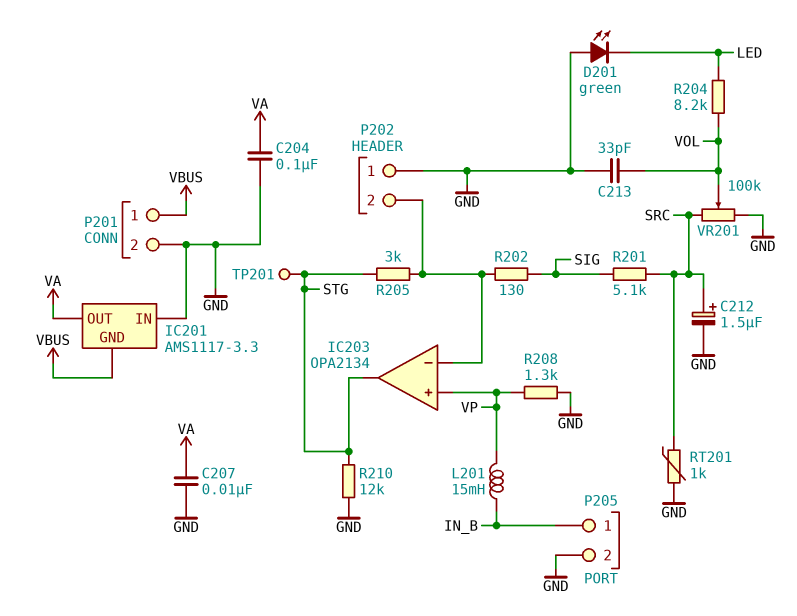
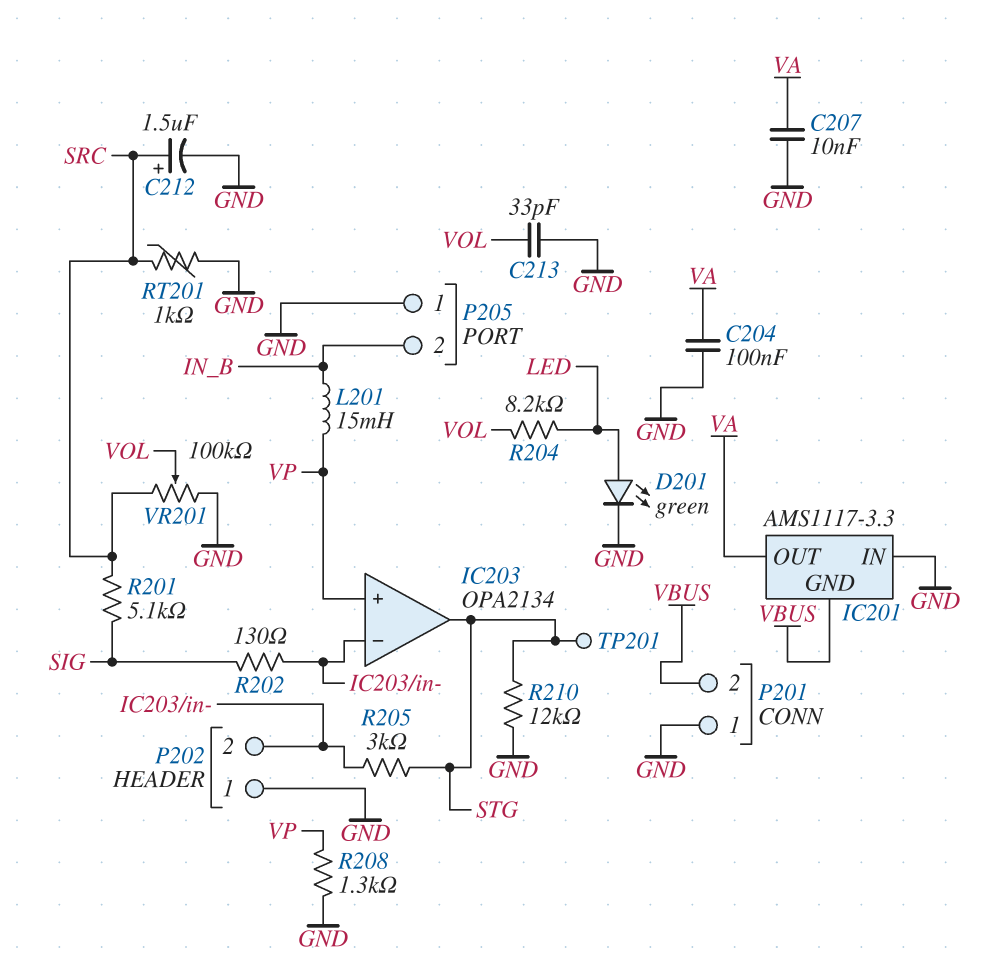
D201: LED green (A GND, K LED) -> LED green (A LED, K GND)
P201 pin 1: VBUS -> GND
P201 pin 2: GND -> VBUS
P205 pin 1: IN_B -> GND
P205 pin 2: GND -> IN_B

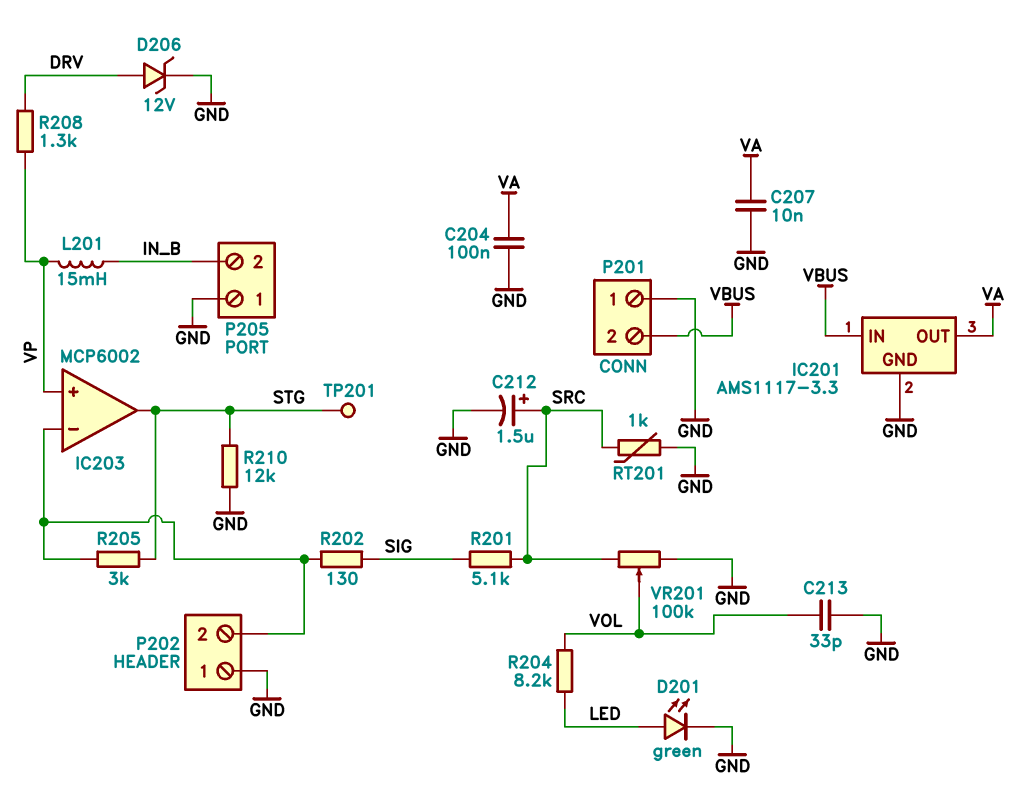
D206: none -> zener 12V (A DRV, K GND)
IC201 pin GND: VBUS -> GND
IC201 pin IN: GND -> VBUS
IC203: OPA2134 -> MCP6002
R208: 1.3k (GND, VP) -> 1.3k (DRV, VP)

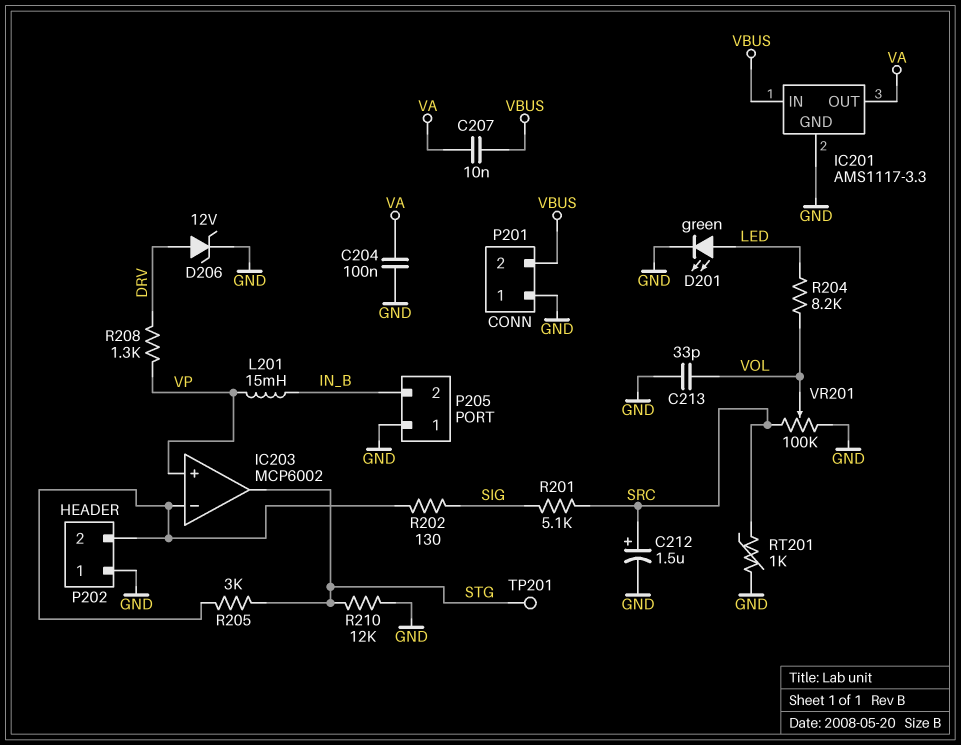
C207: 10nF (GND, VA) -> 10nF (VA, VBUS)

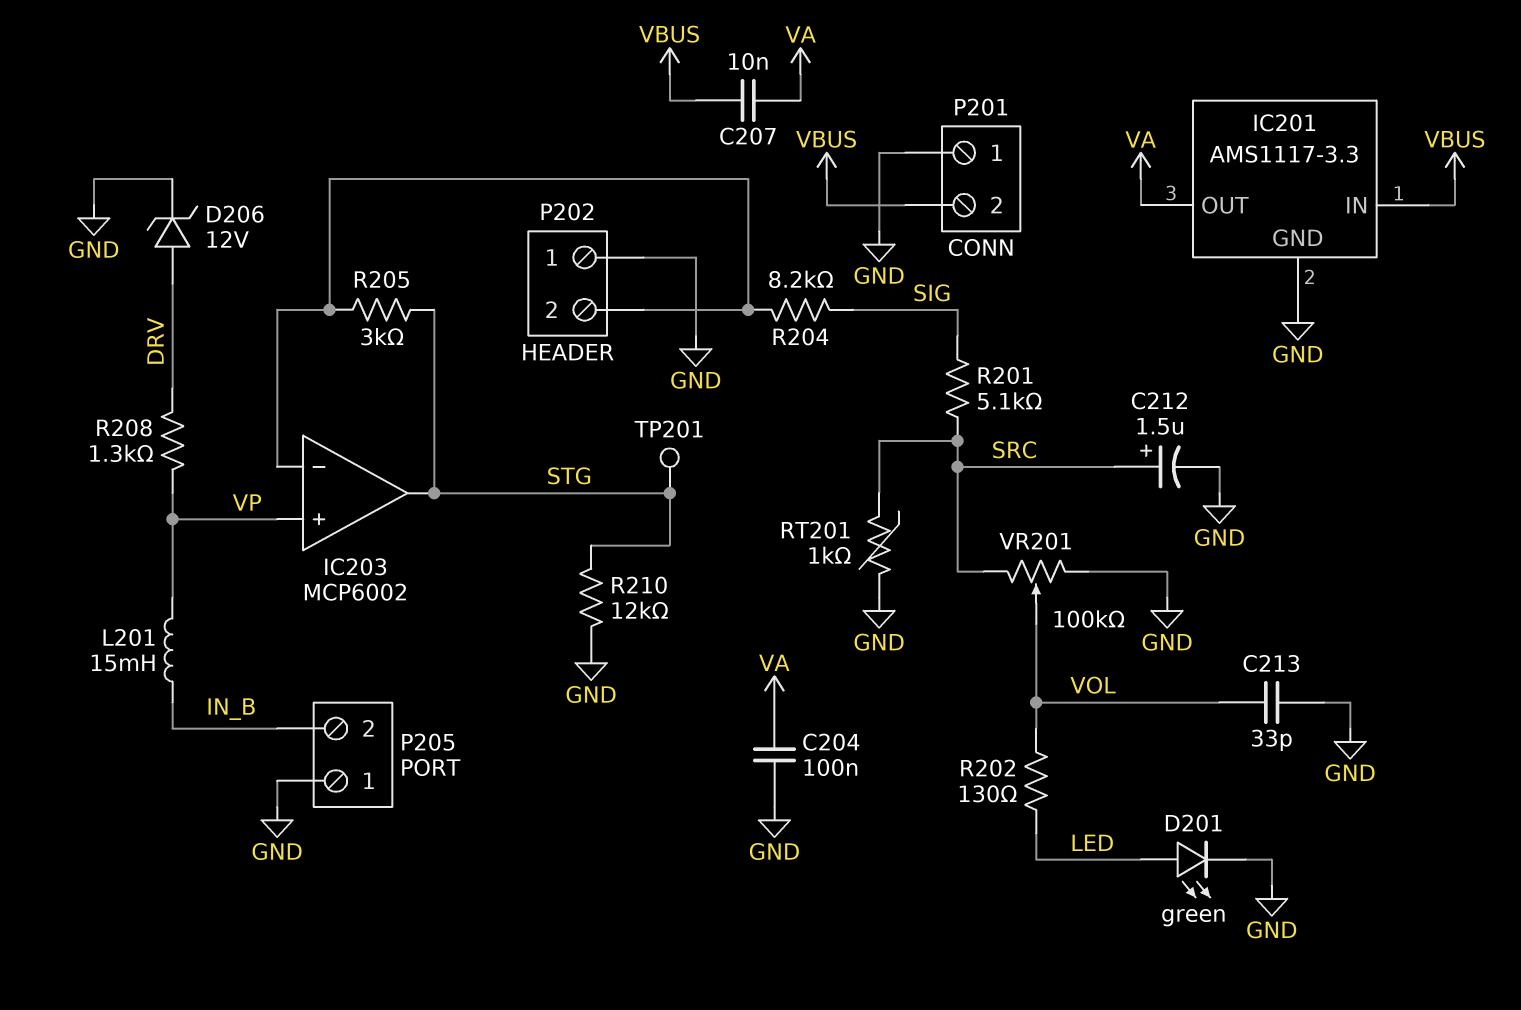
R202: 130 (IC203/in-, SIG) -> 130 (LED, VOL)
R204: 8.2k (LED, VOL) -> 8.2k (IC203/in-, SIG)

